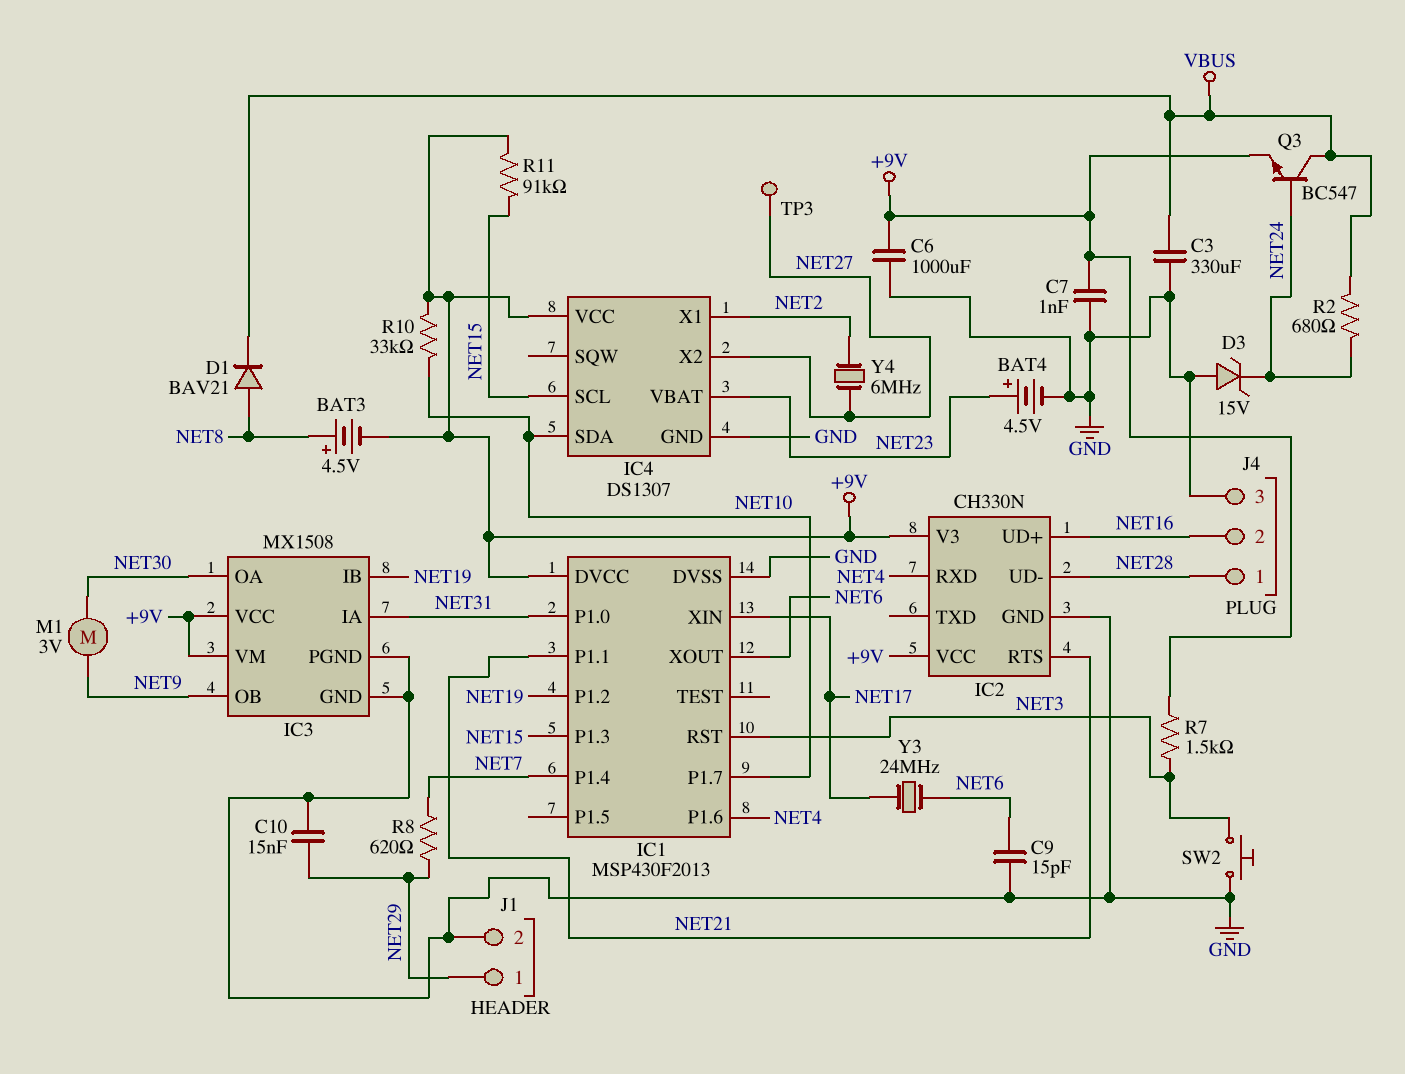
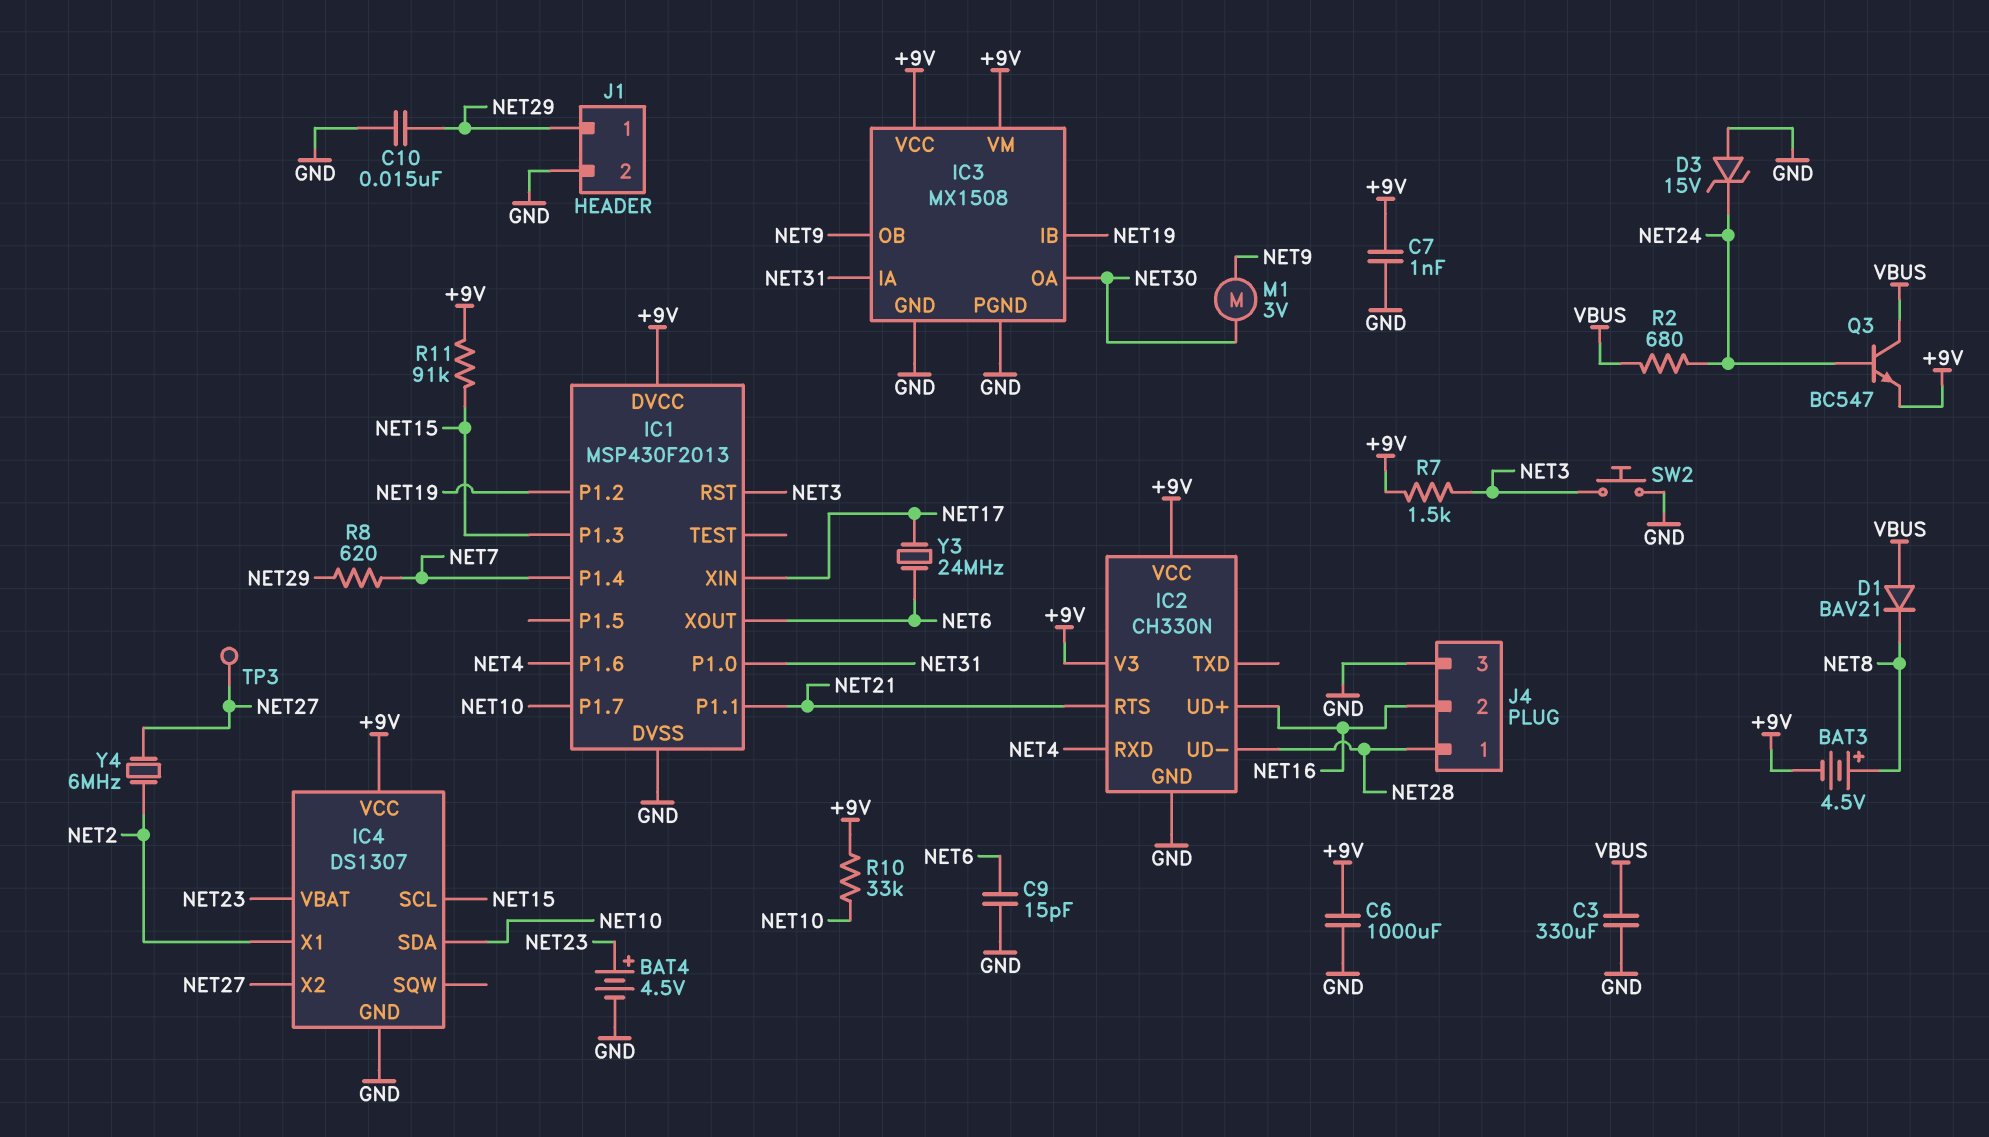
D1: diode BAV21 (A NET8, K VBUS) -> diode BAV21 (A VBUS, K NET8)

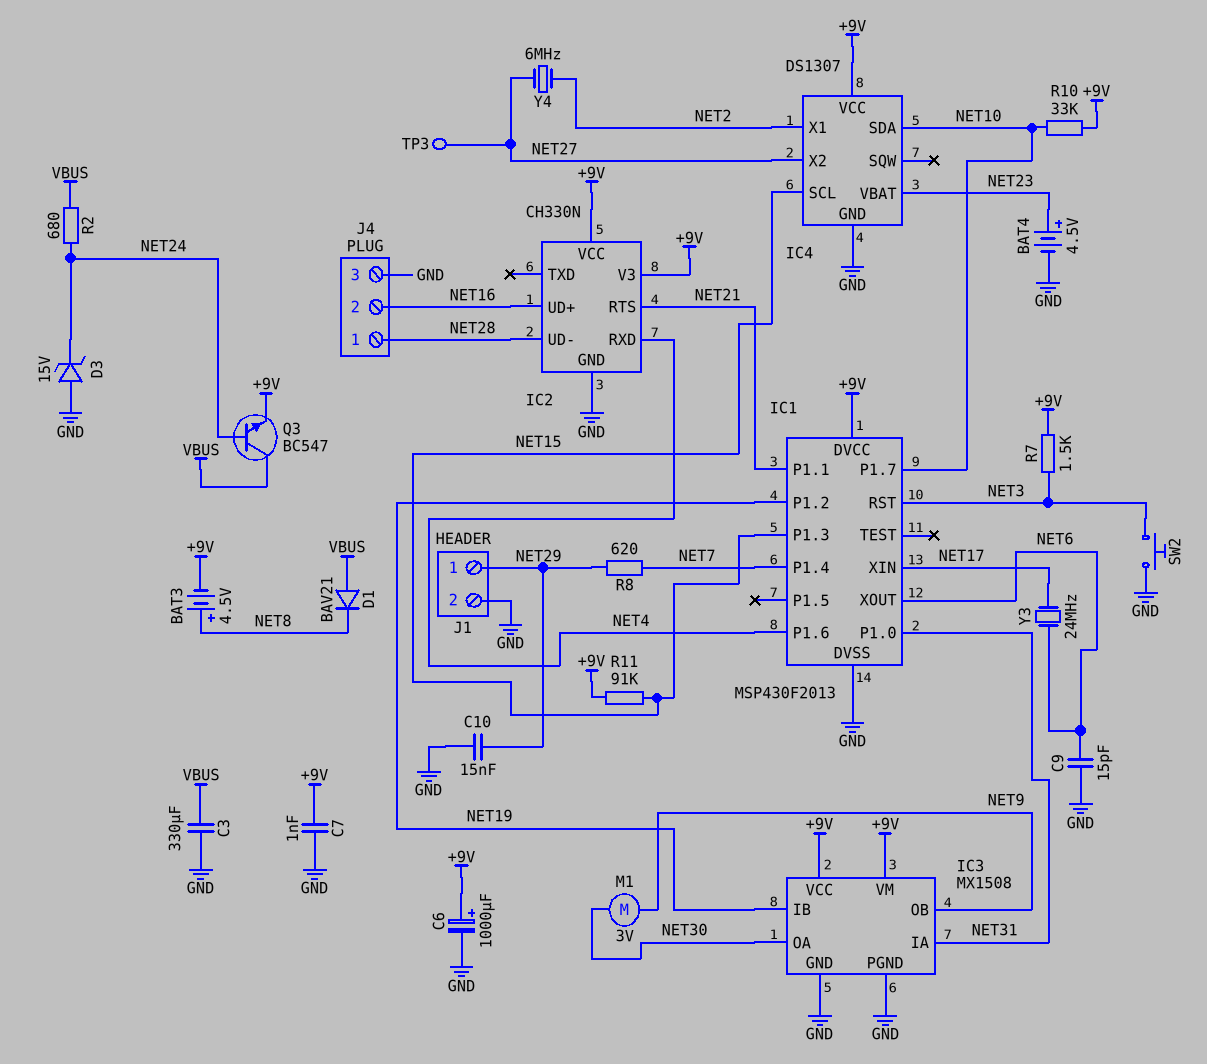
C6: 1000uF (+9V, GND) -> 1000uF (plus +9V, minus GND)

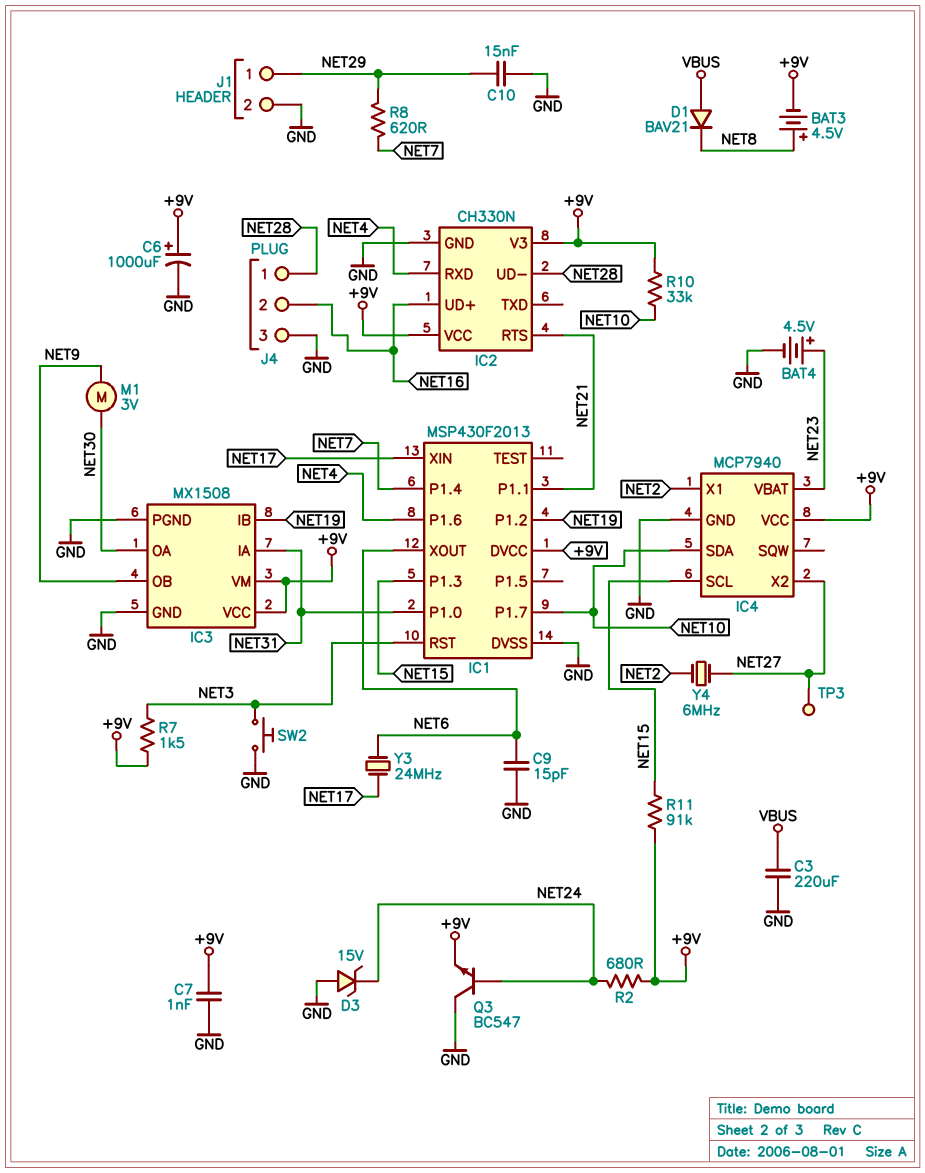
C3: 330uF (GND, VBUS) -> 220uF (GND, VBUS)
IC4: DS1307 -> MCP7940
Q3: NPN BC547 (B NET24, C VBUS, E +9V) -> NPN BC547 (B NET24, C GND, E +9V)
R2: 680 (NET24, VBUS) -> 680 (+9V, NET24)

